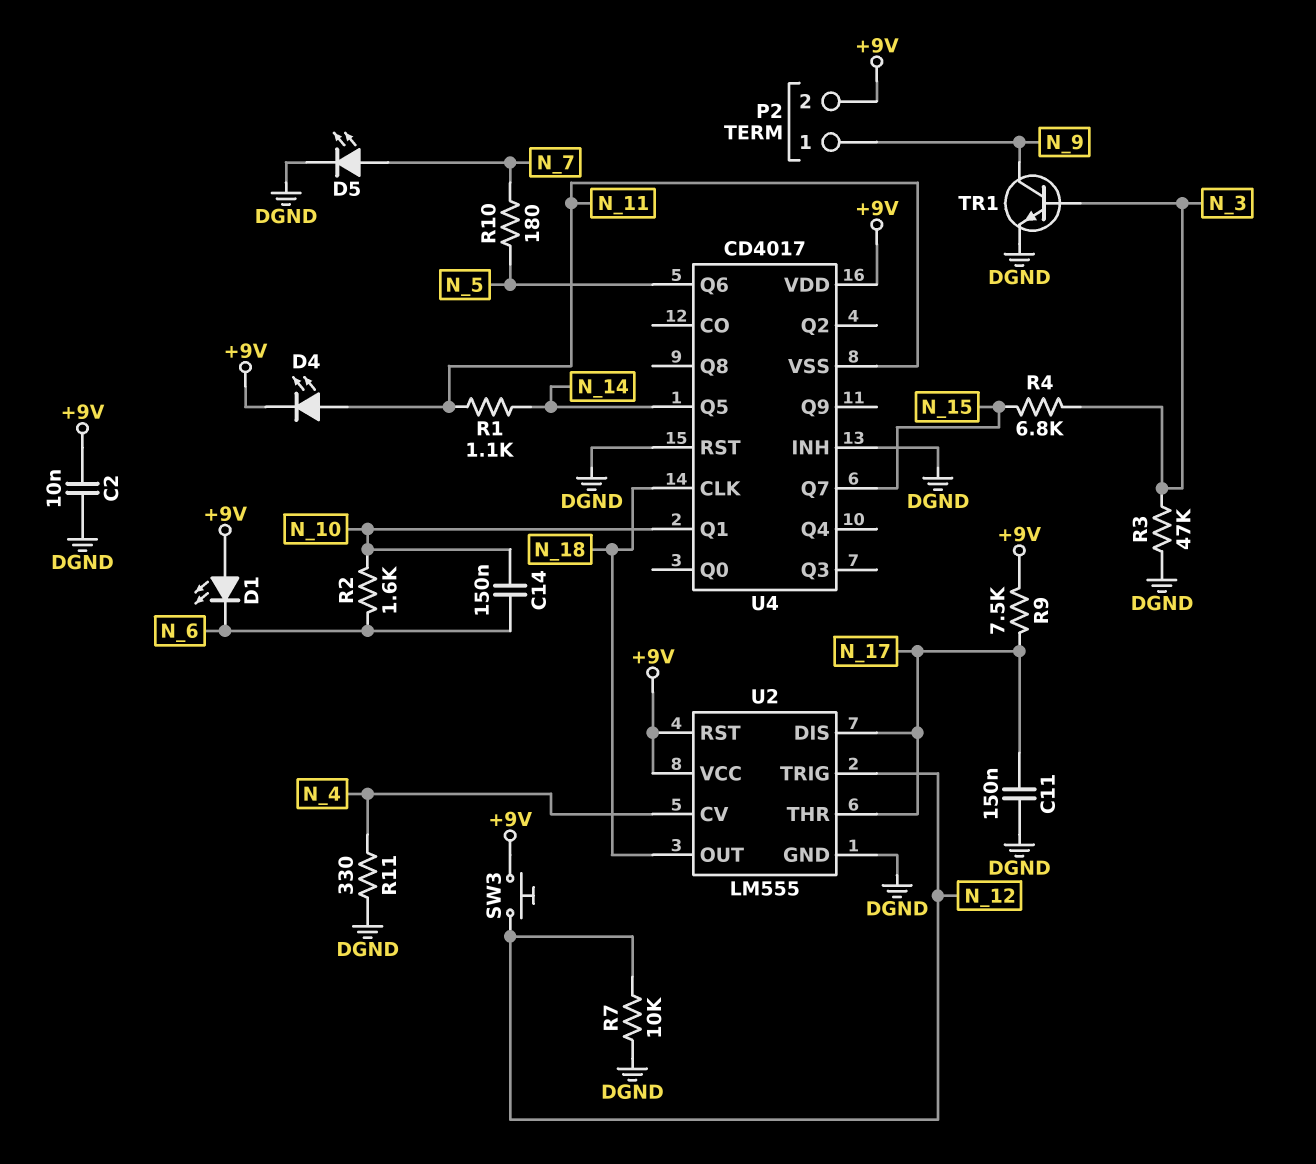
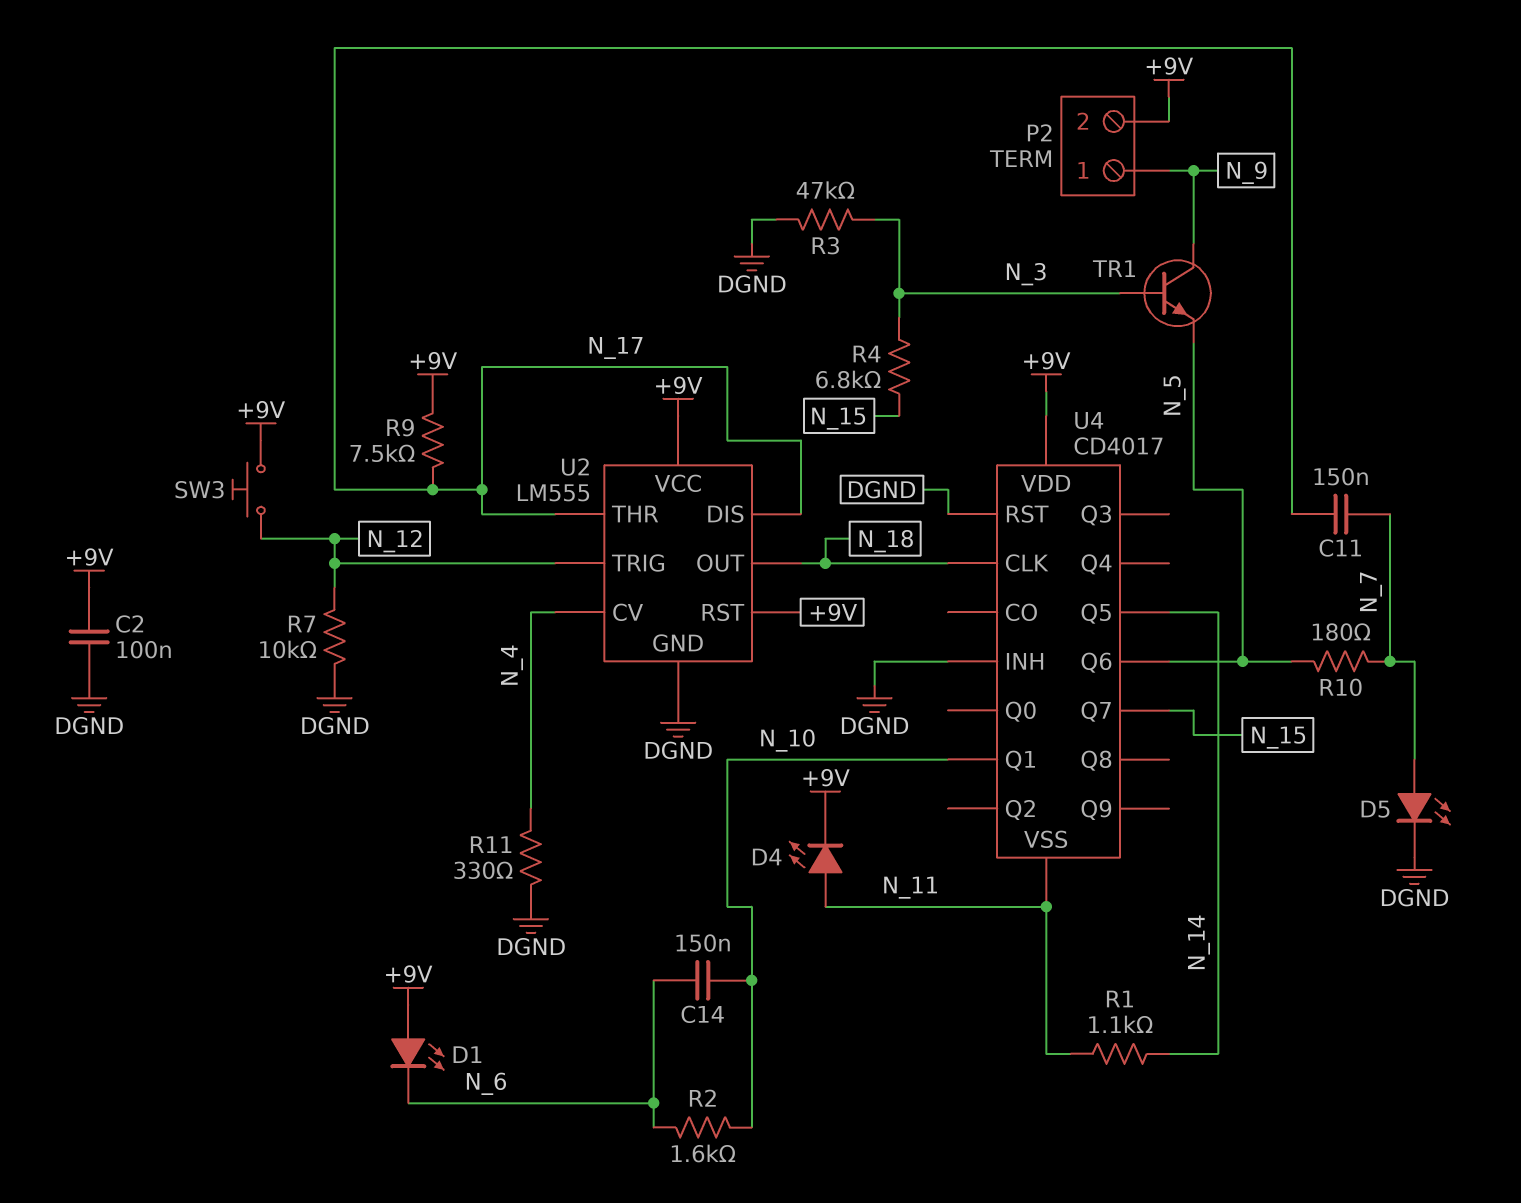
C2: 10nF (+9V, DGND) -> 100nF (+9V, DGND)
C11: 150nF (DGND, N_17) -> 150nF (N_7, N_17)
TR1: NPN (B N_3, C N_9, E DGND) -> NPN (B N_3, C N_9, E N_5)

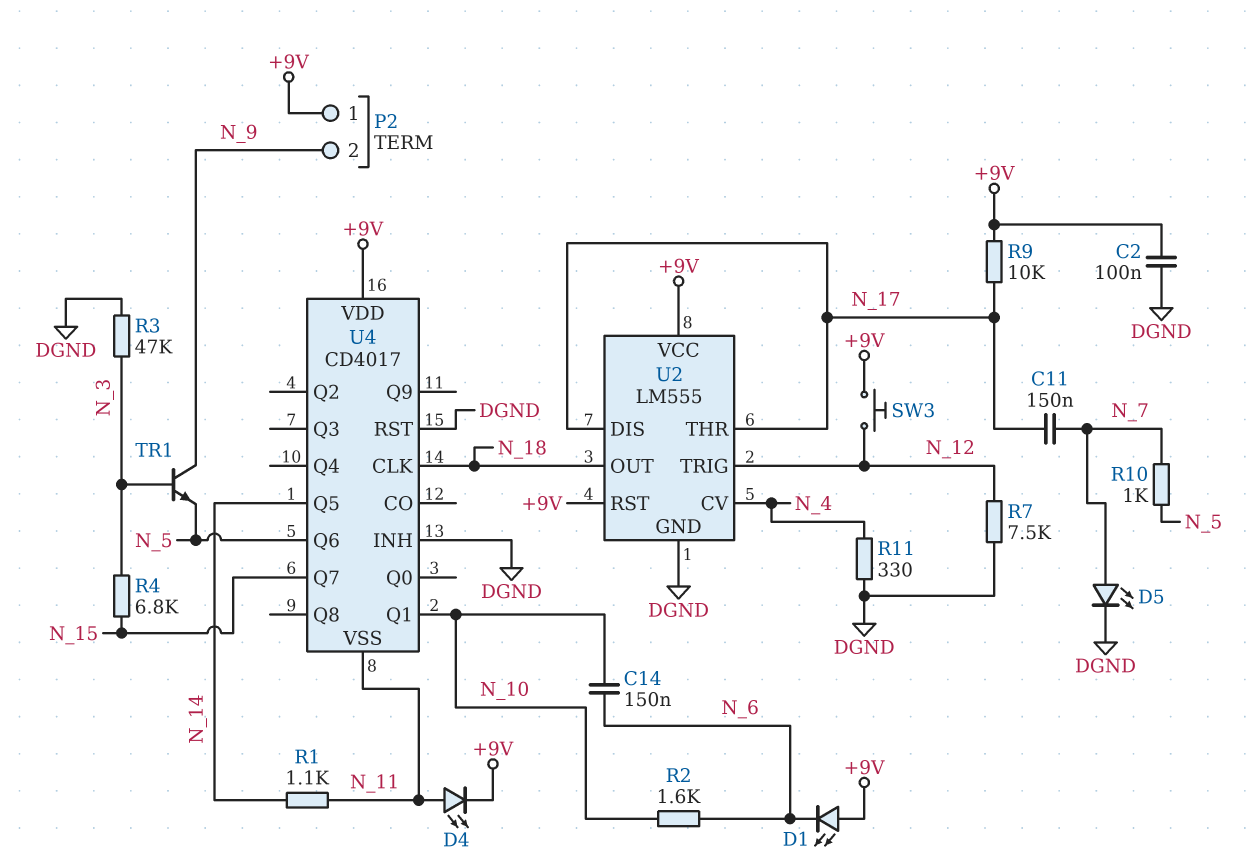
P2 pin 1: N_9 -> +9V
P2 pin 2: +9V -> N_9
R7: 10k (DGND, N_12) -> 7.5k (DGND, N_12)
R9: 7.5k (+9V, N_17) -> 10k (+9V, N_17)
R10: 180 (N_5, N_7) -> 1k (N_5, N_7)

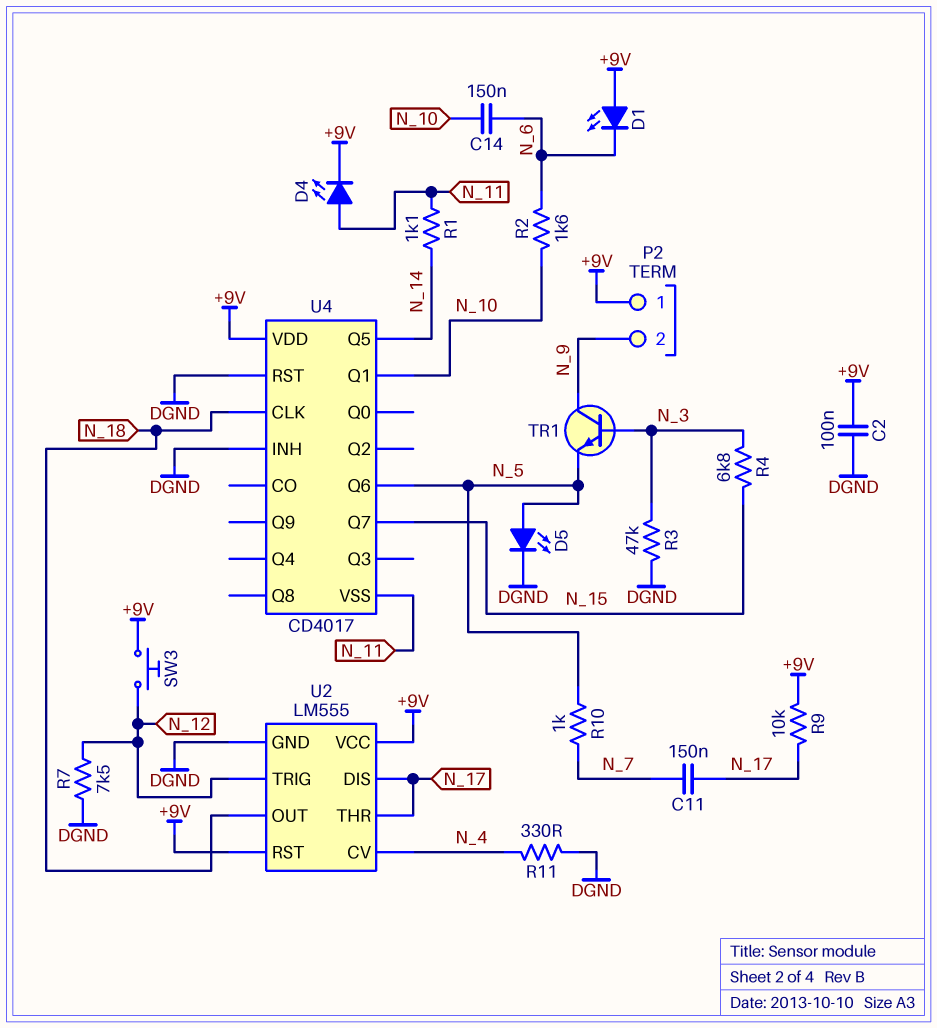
D5: LED (A N_7, K DGND) -> LED (A N_5, K DGND)

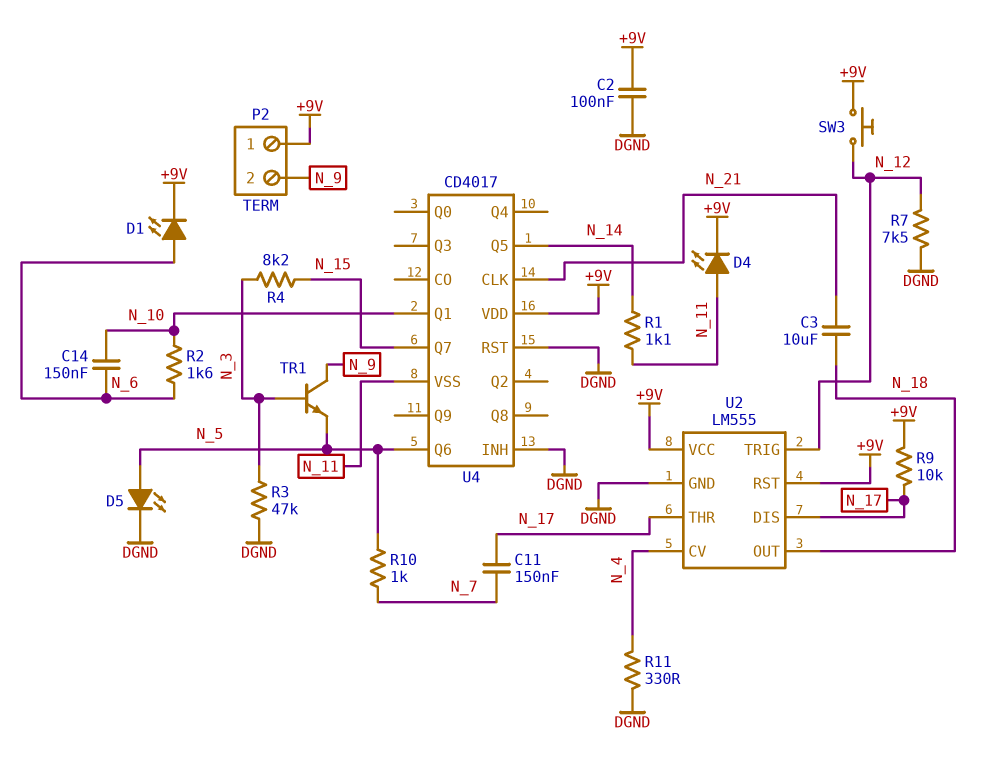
C3: none -> 10uF (N_18, N_21)
D1: LED (A +9V, K N_6) -> LED (A N_6, K +9V)
R4: 6.8k (N_3, N_15) -> 8.2k (N_3, N_15)
U4 pin CLK: N_18 -> N_21

